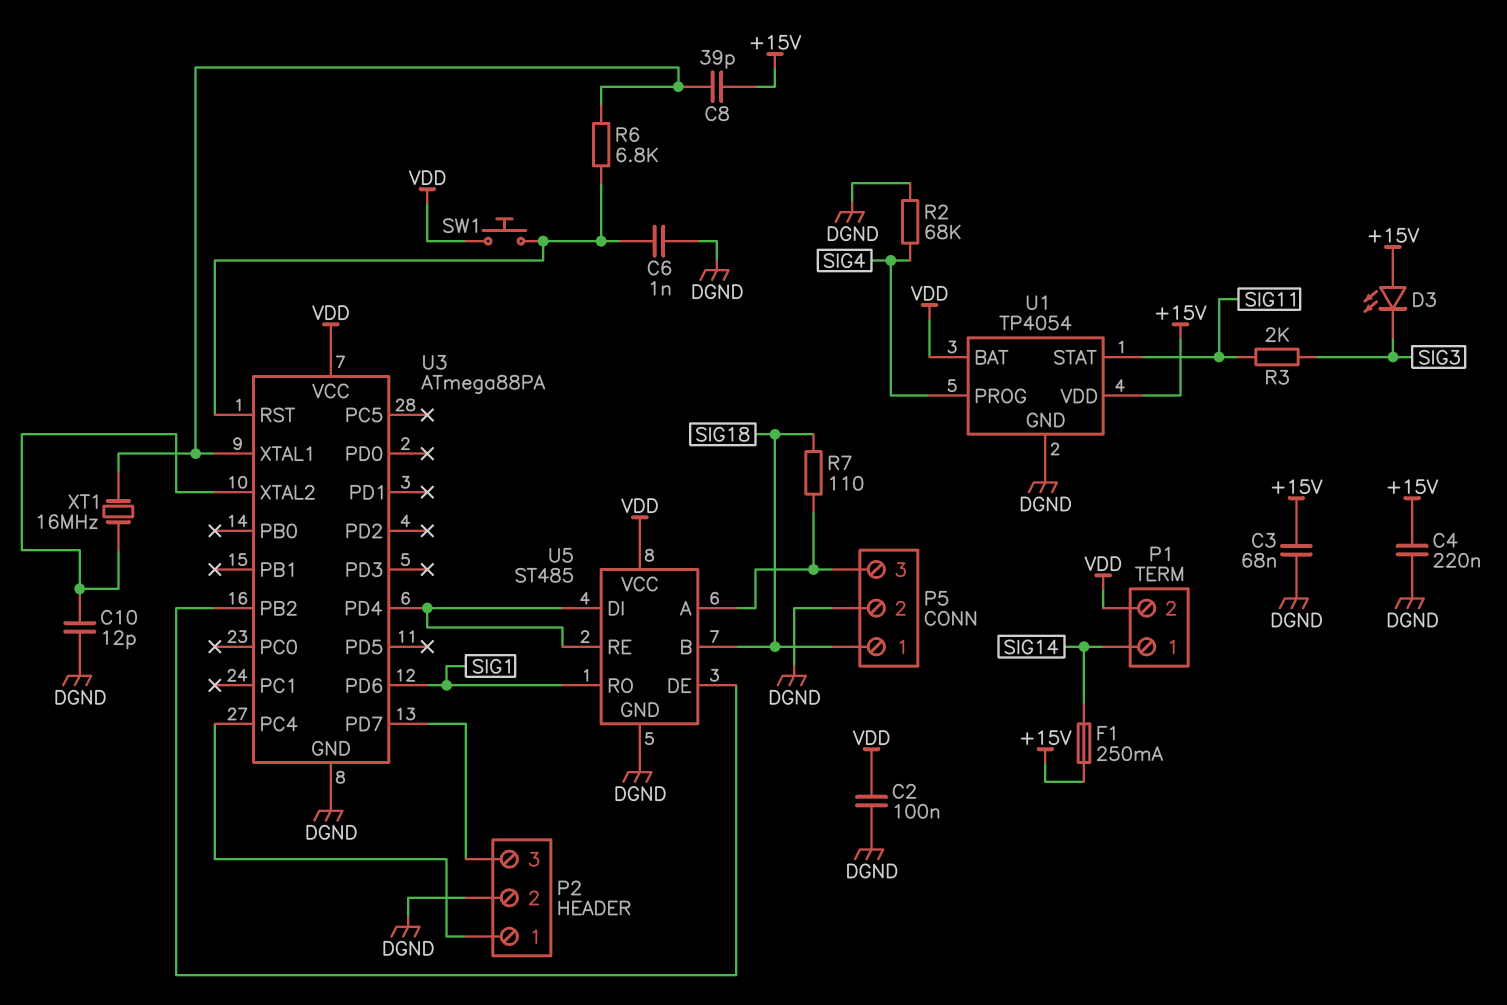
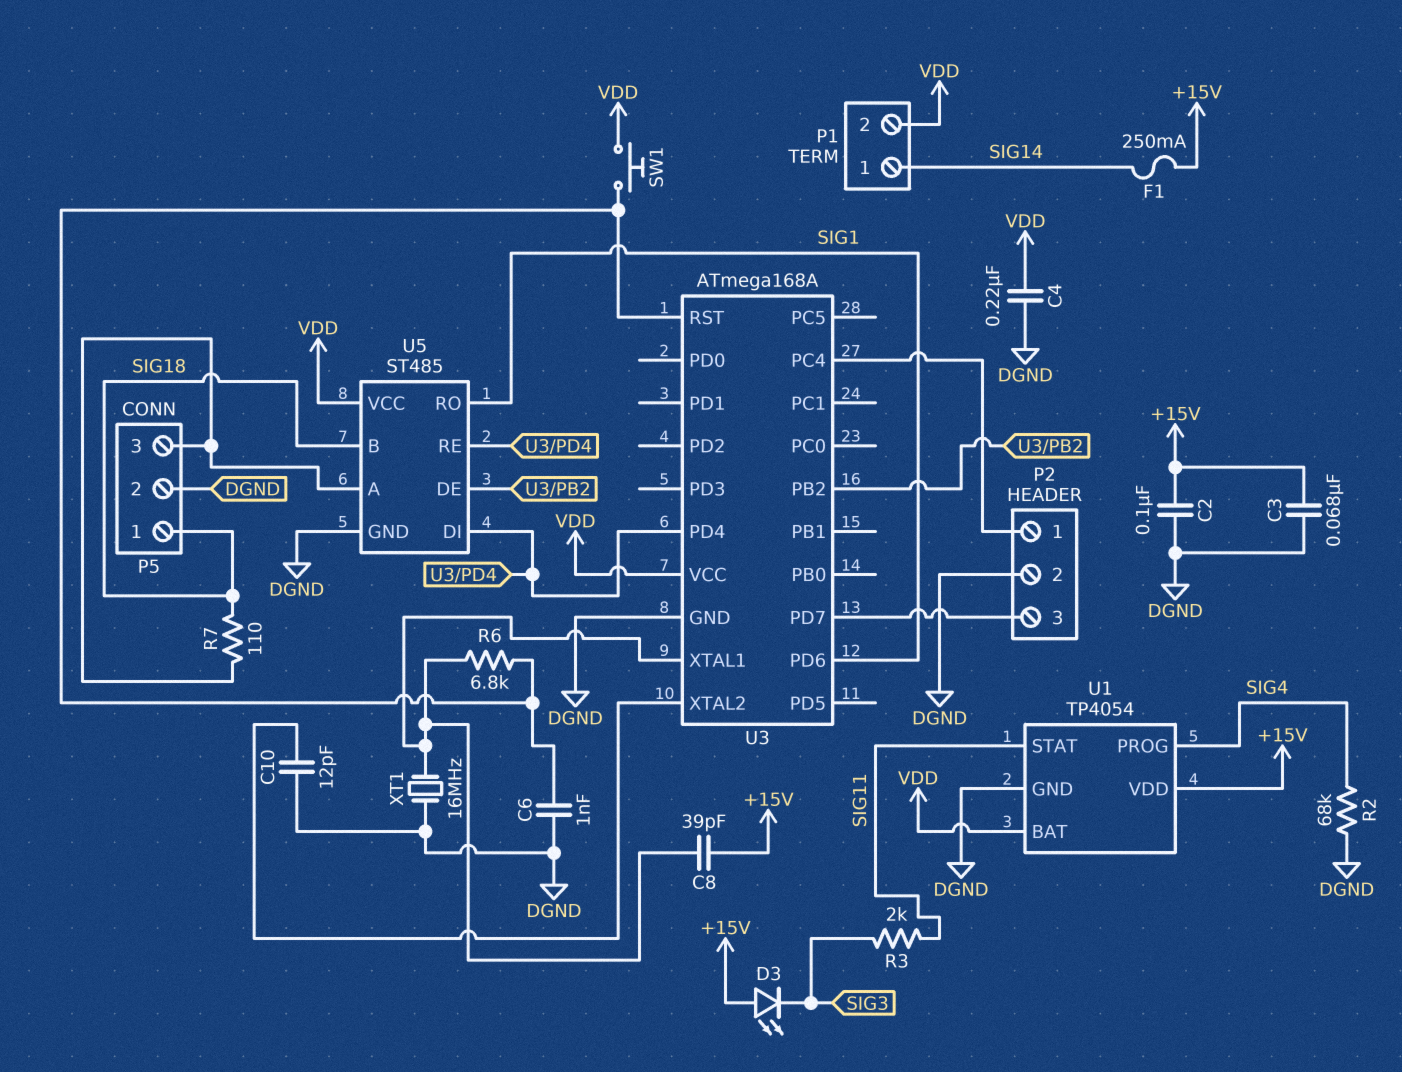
C2: 100nF (DGND, VDD) -> 100nF (+15V, DGND)
C4: 220nF (+15V, DGND) -> 220nF (DGND, VDD)
U3: ATmega88PA -> ATmega168A
XT1: 16MHz (U3/XTAL1, U3/XTAL2) -> 16MHz (DGND, U3/XTAL1)

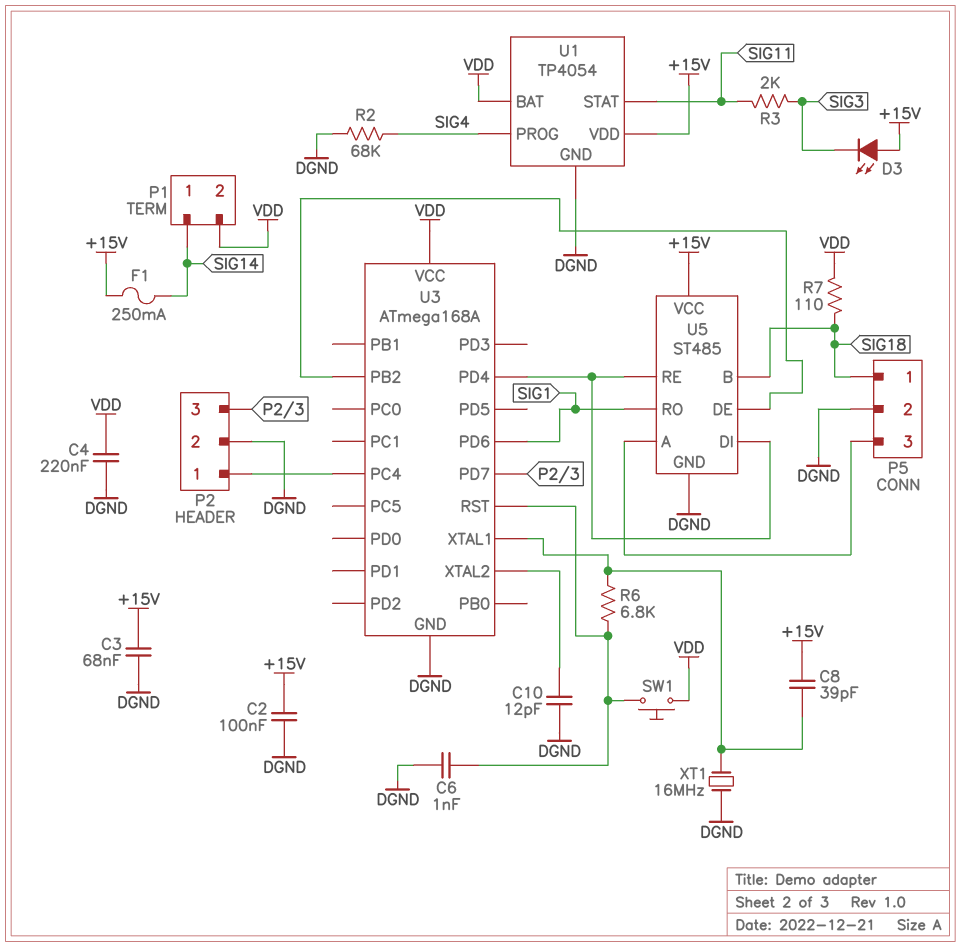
R7: 110 (P5/3, SIG18) -> 110 (SIG18, VDD)
U5 pin VCC: VDD -> +15V

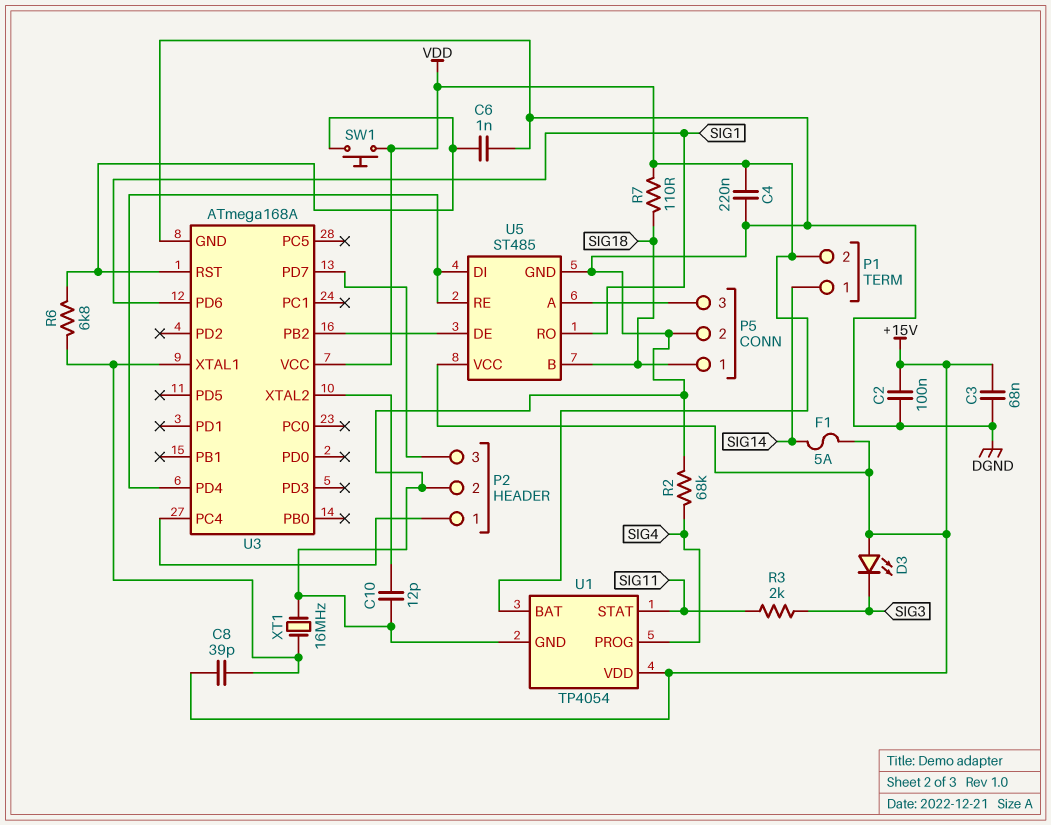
F1: 250mA (+15V, SIG14) -> 5A (+15V, SIG14)

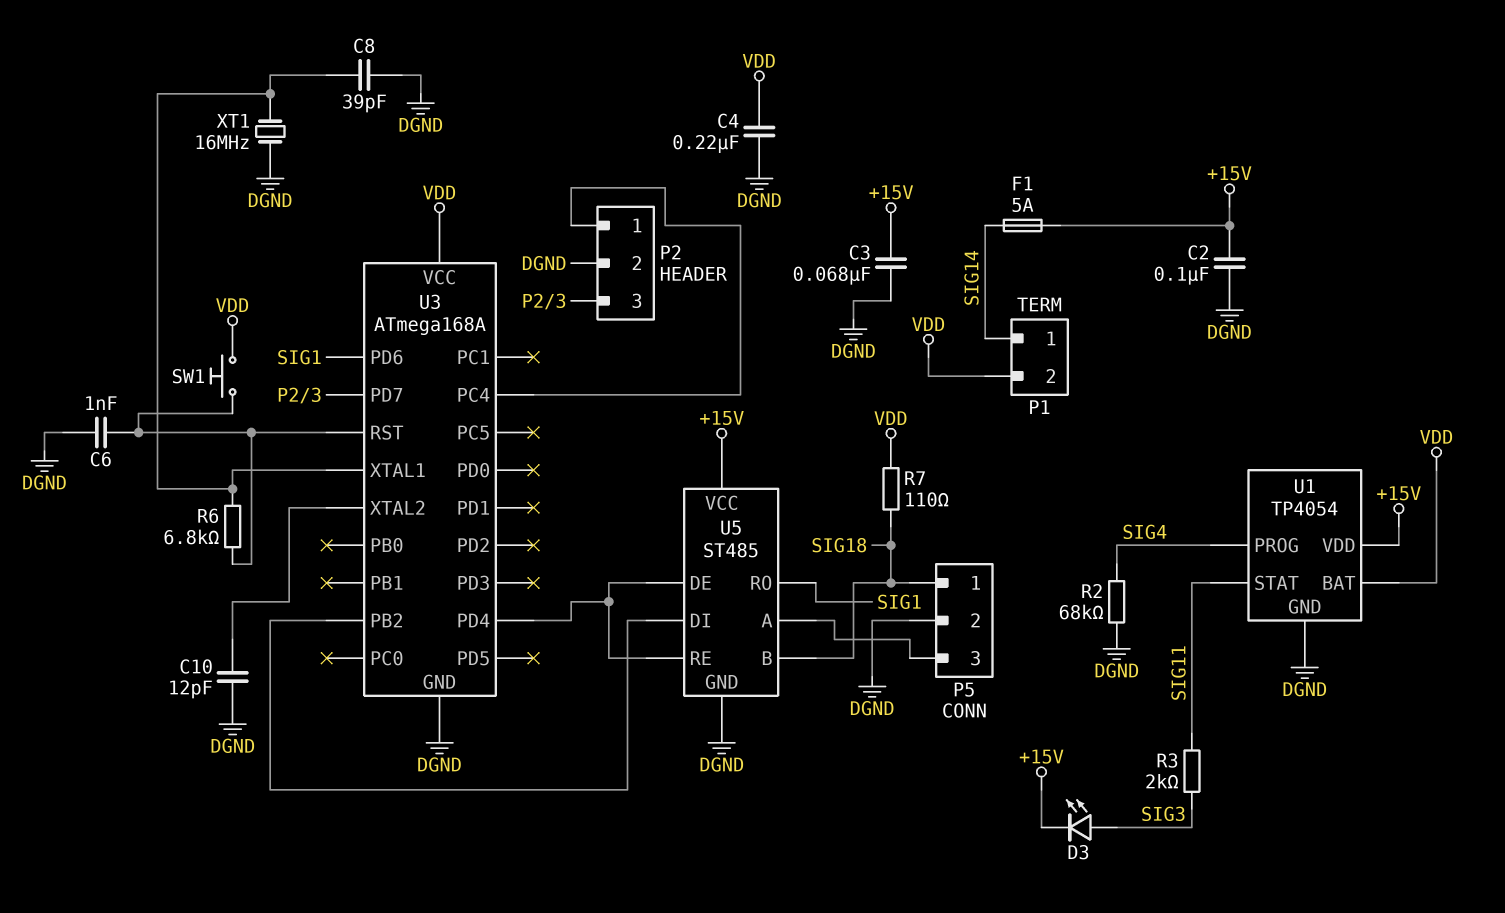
C8: 39pF (+15V, U3/XTAL1) -> 39pF (DGND, U3/XTAL1)
D3: LED (A +15V, K SIG3) -> LED (A SIG3, K +15V)
U5 pin DE: U3/PB2 -> U3/PD4
U5 pin DI: U3/PD4 -> U3/PB2

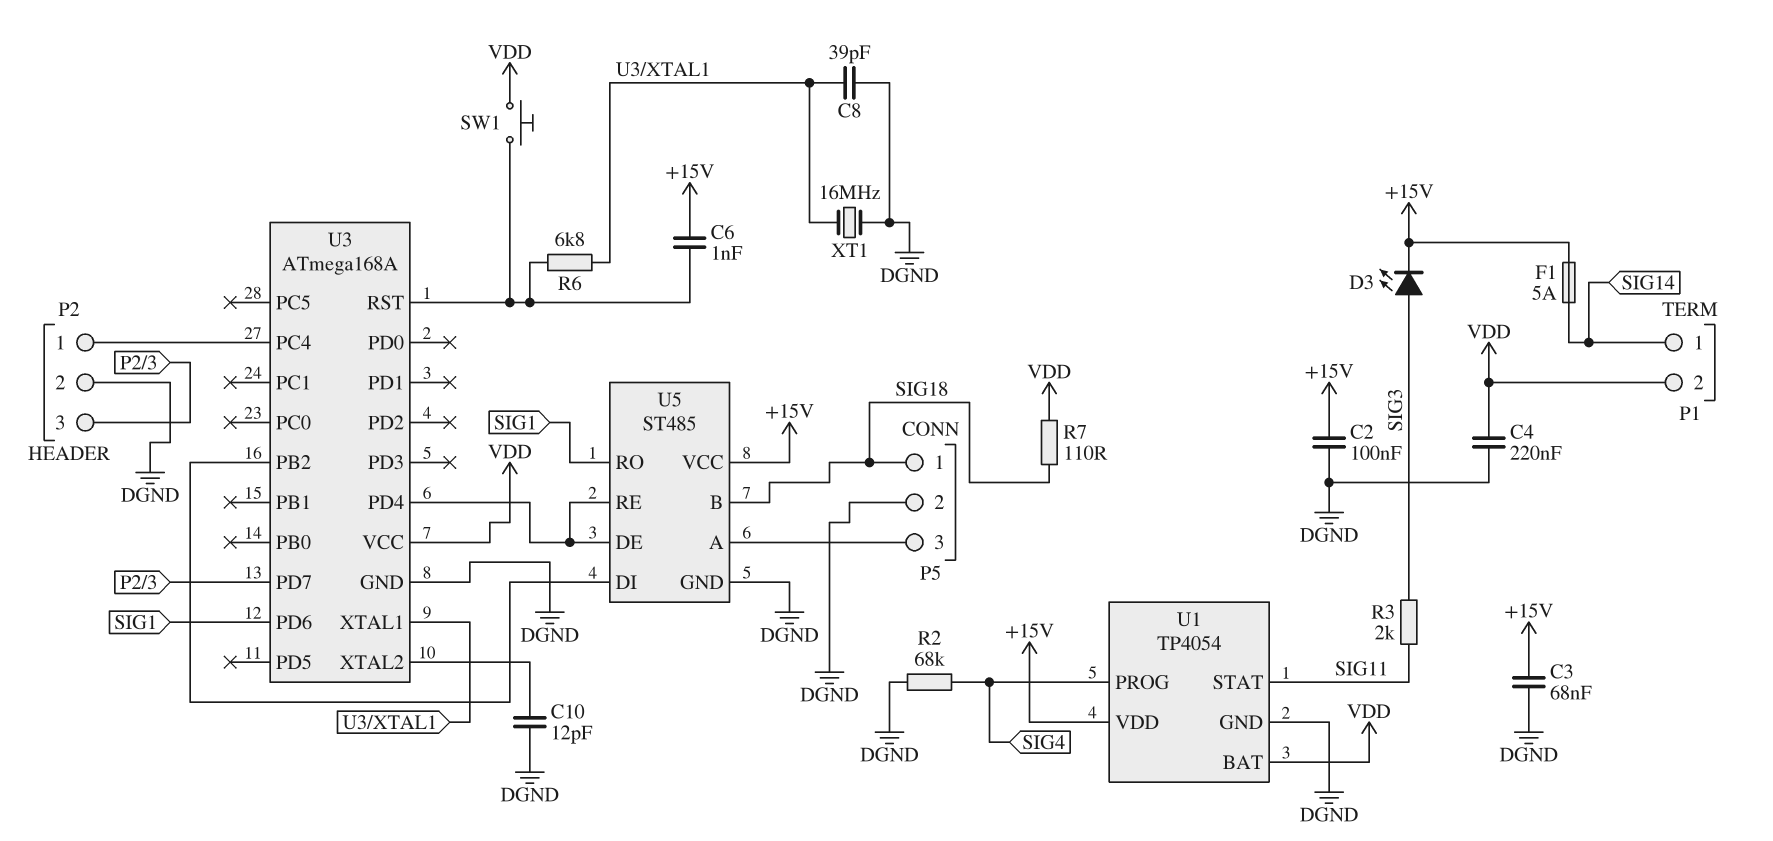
C6: 1nF (DGND, U3/RST) -> 1nF (+15V, U3/RST)

